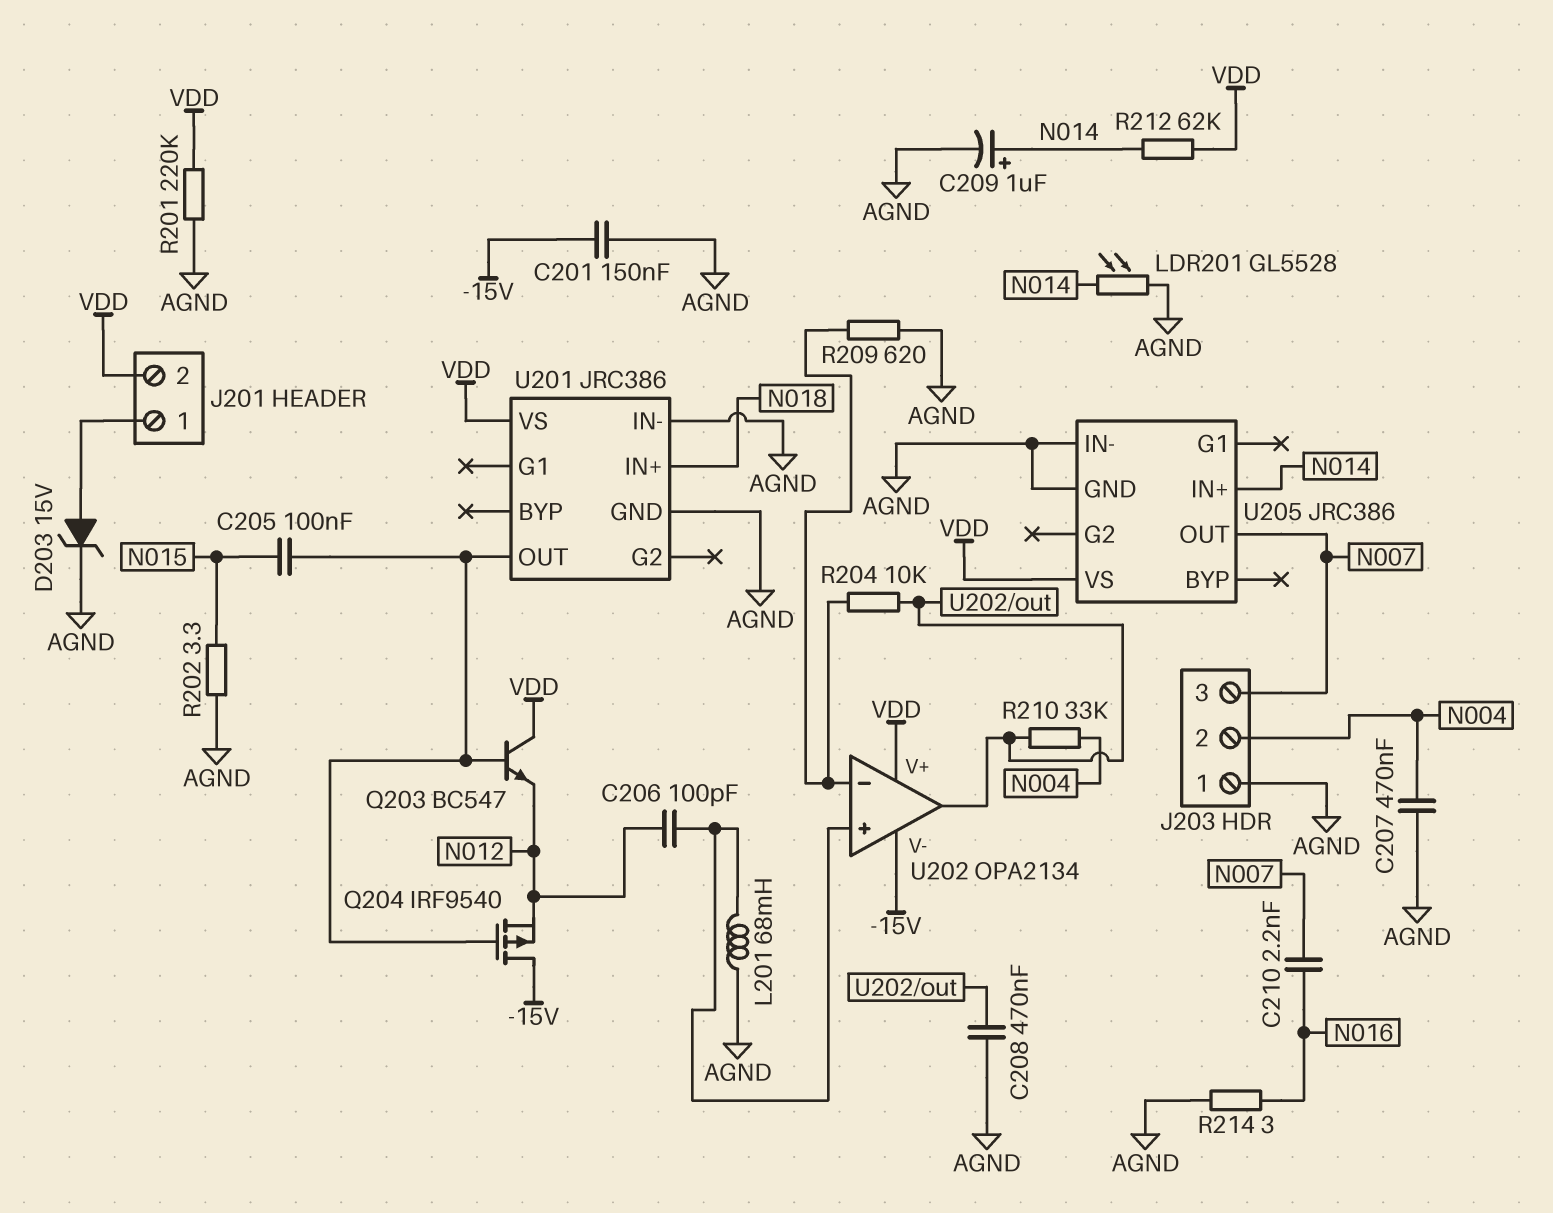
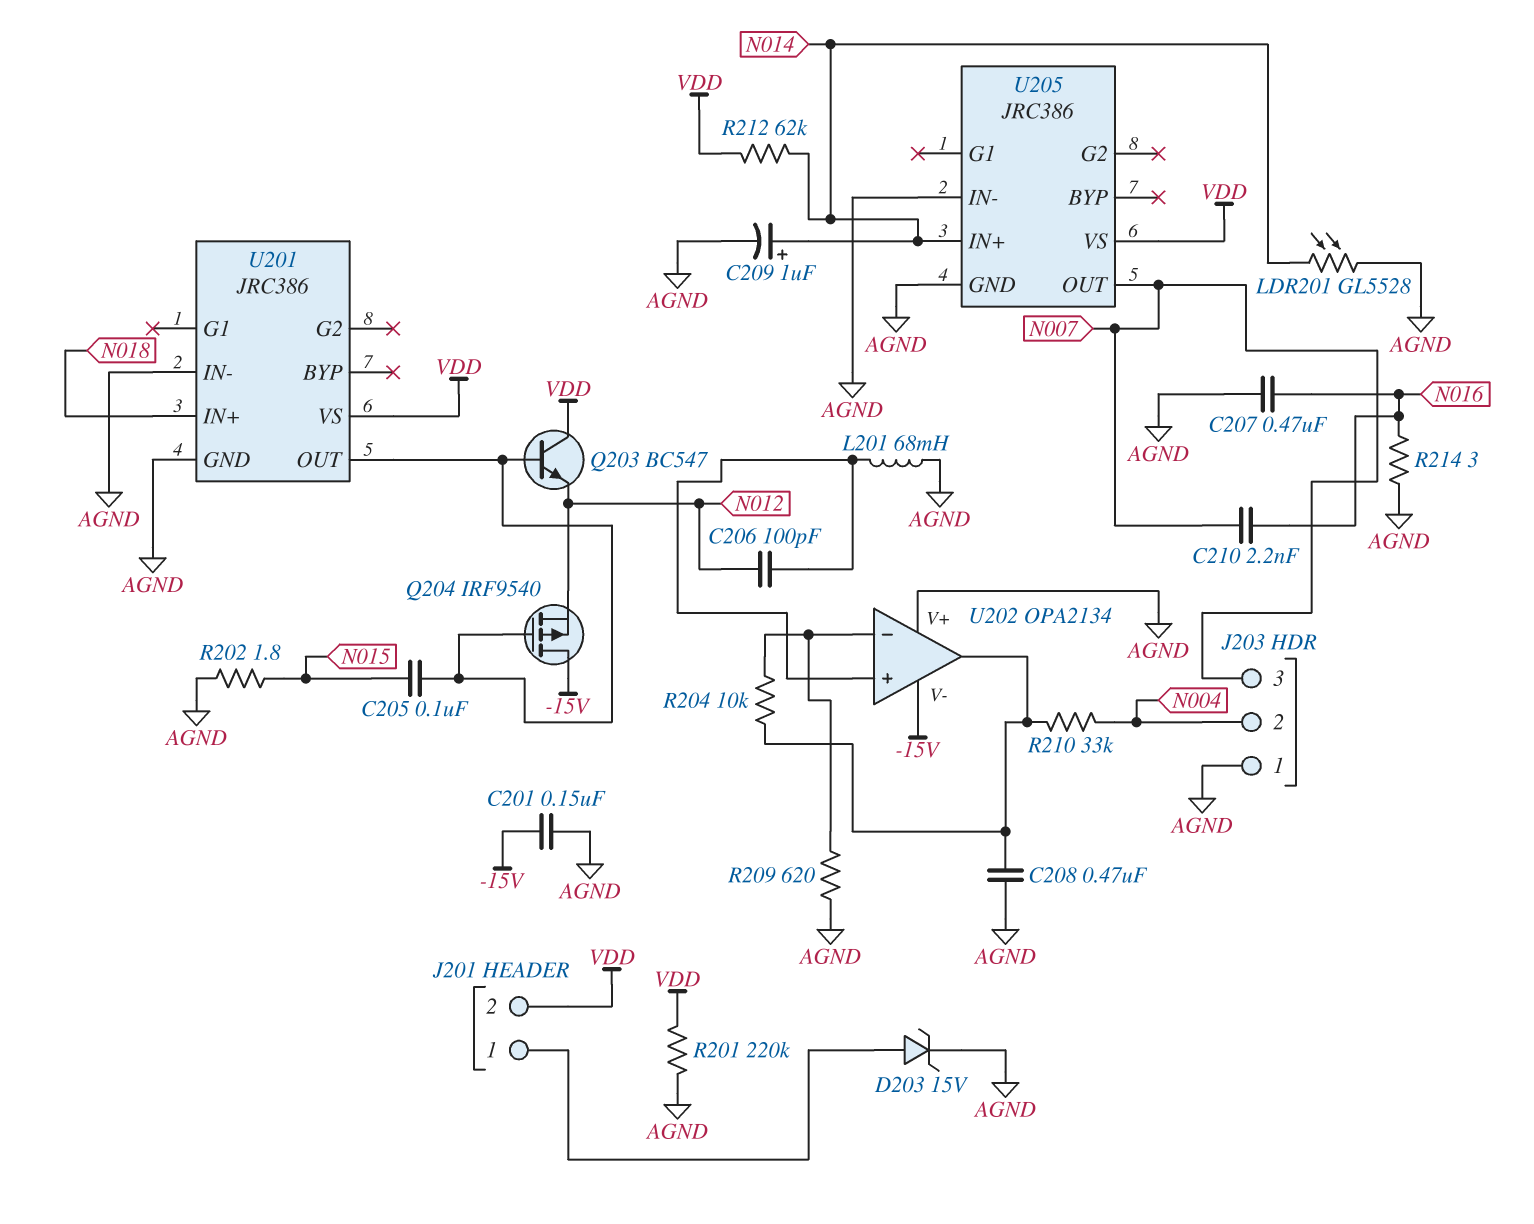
C207: 470nF (AGND, N004) -> 470nF (AGND, N016)
R202: 3.3 (AGND, N015) -> 1.8 (AGND, N015)
U202 pin V+: VDD -> AGND

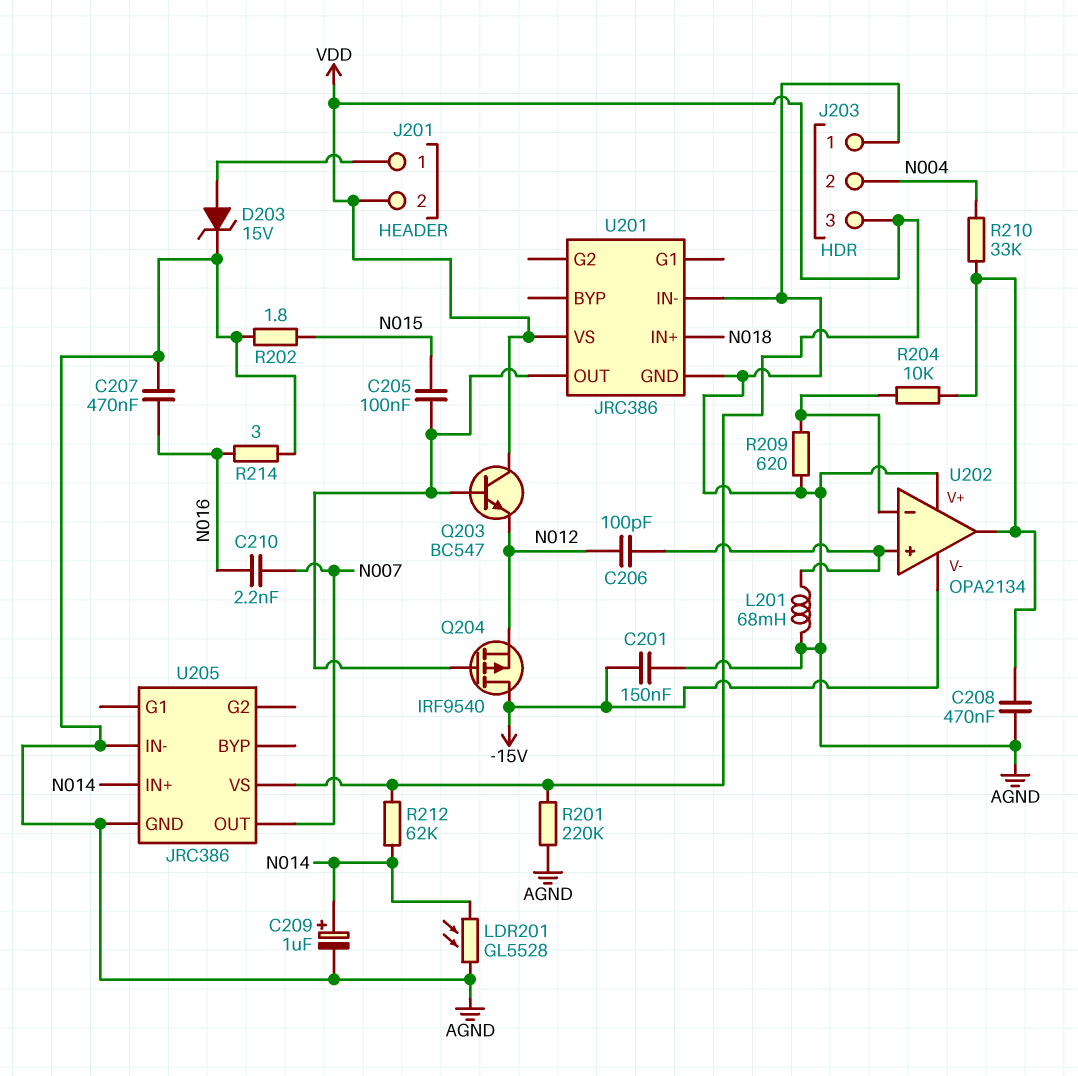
J203 pin 3: N007 -> VDD

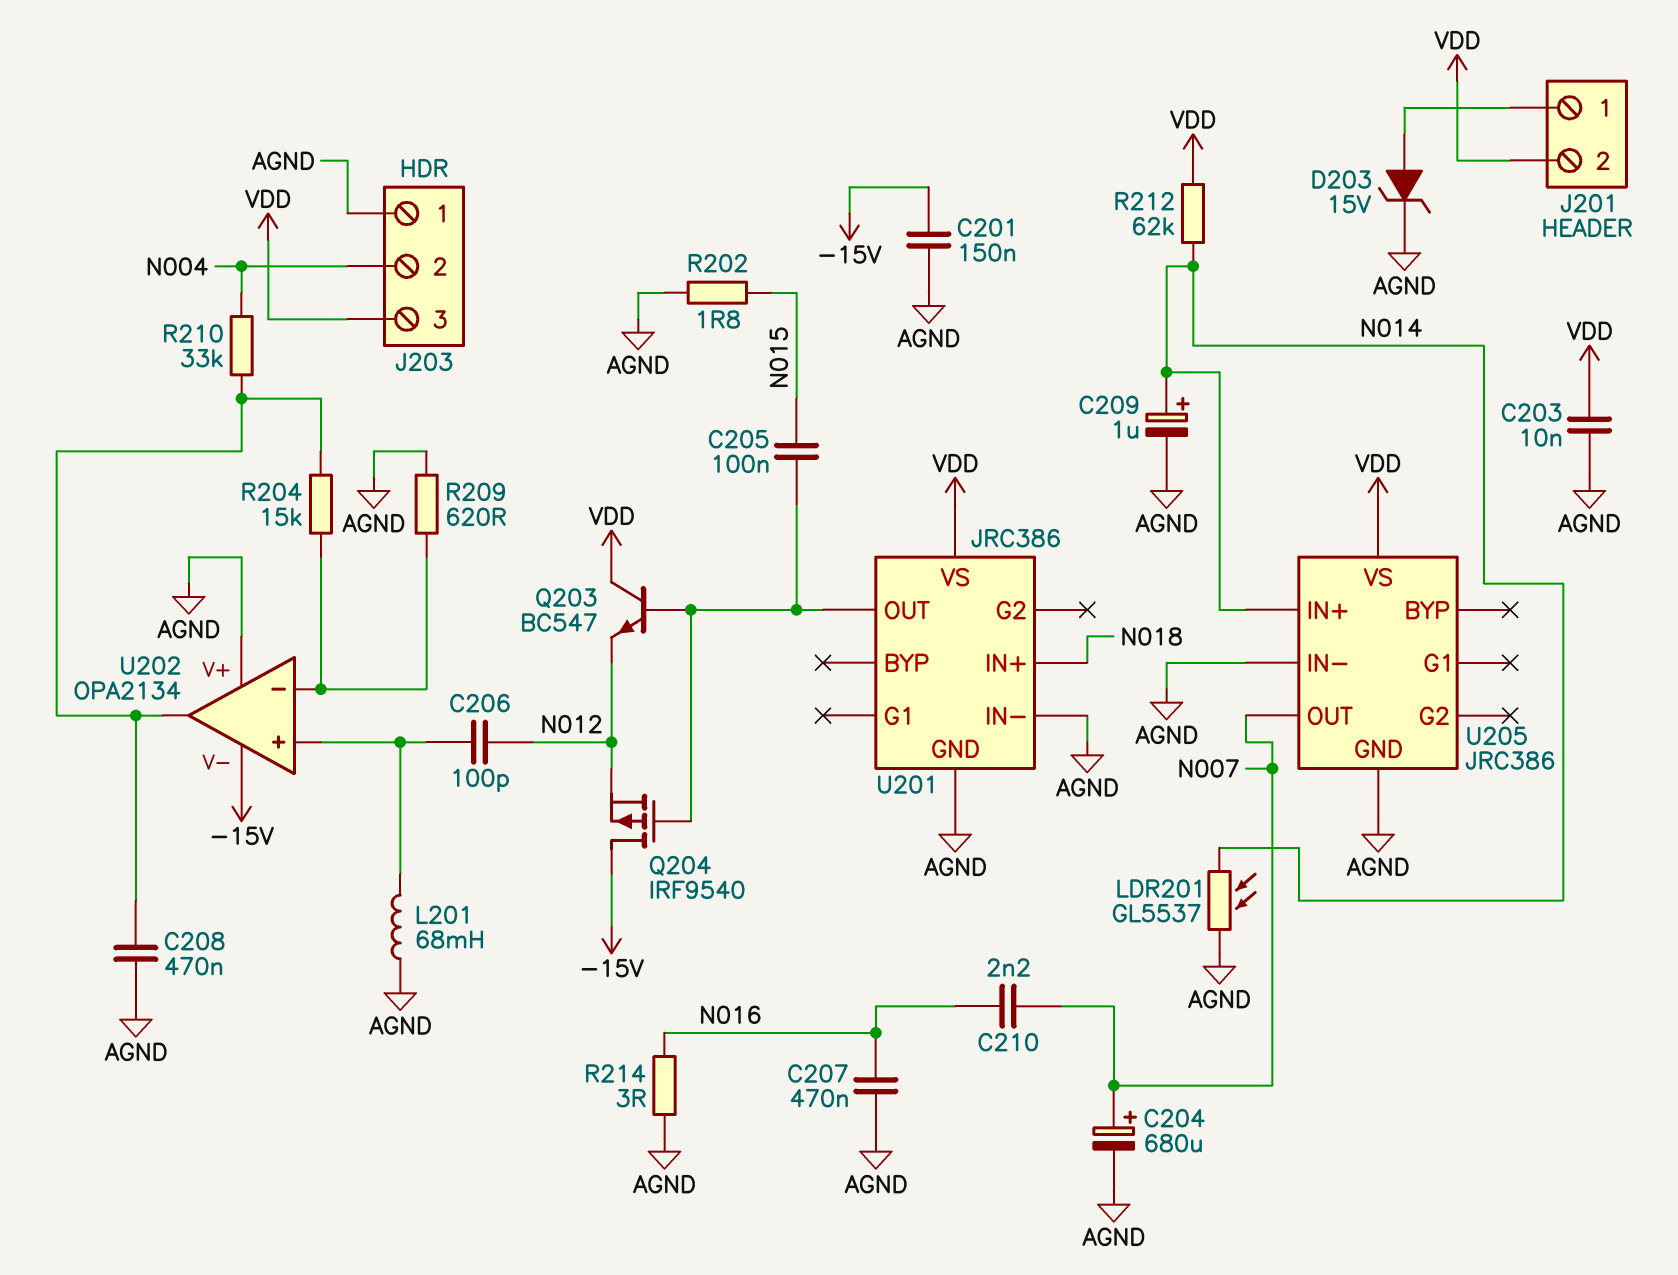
C203: none -> 10nF (AGND, VDD)
C204: none -> 680uF (plus N007, minus AGND)
LDR201: GL5528 (AGND, N014) -> GL5537 (AGND, N014)
R201: 220k (AGND, VDD) -> none
R204: 10k (U202/in-, U202/out) -> 15k (U202/in-, U202/out)

